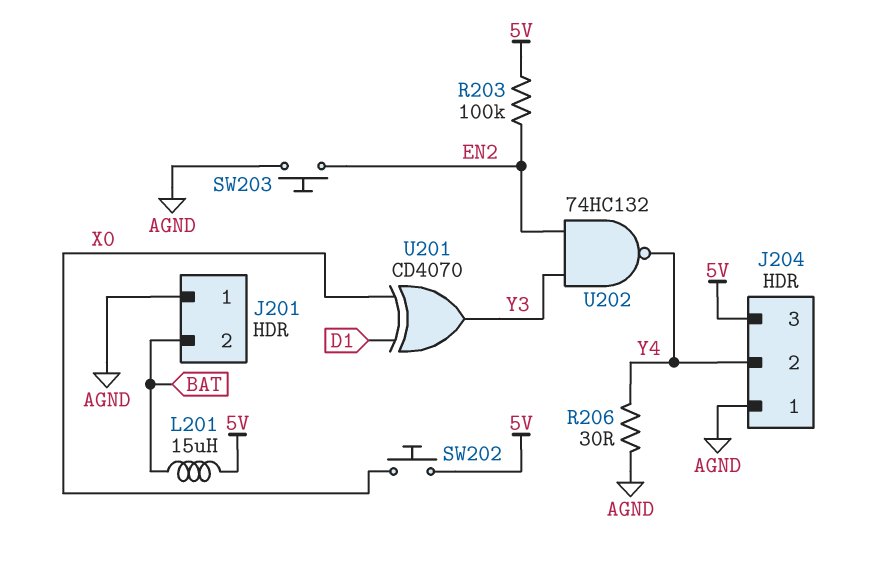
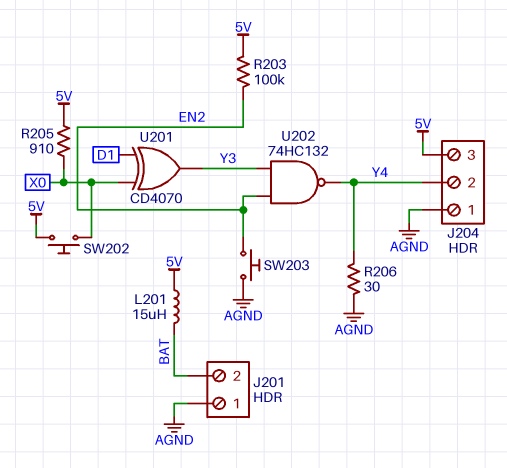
R205: none -> 910 (5V, X0)

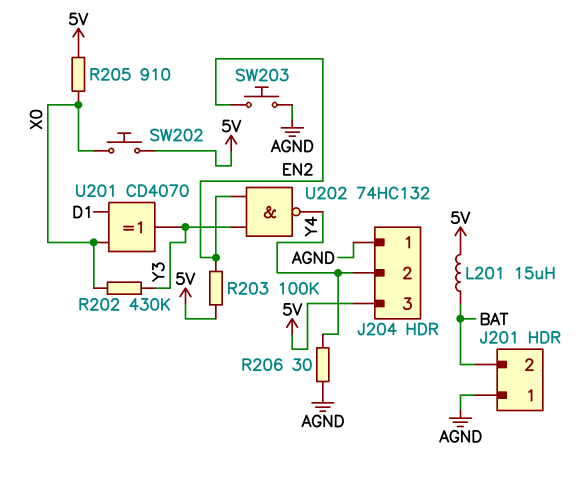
R202: none -> 430k (X0, Y3)

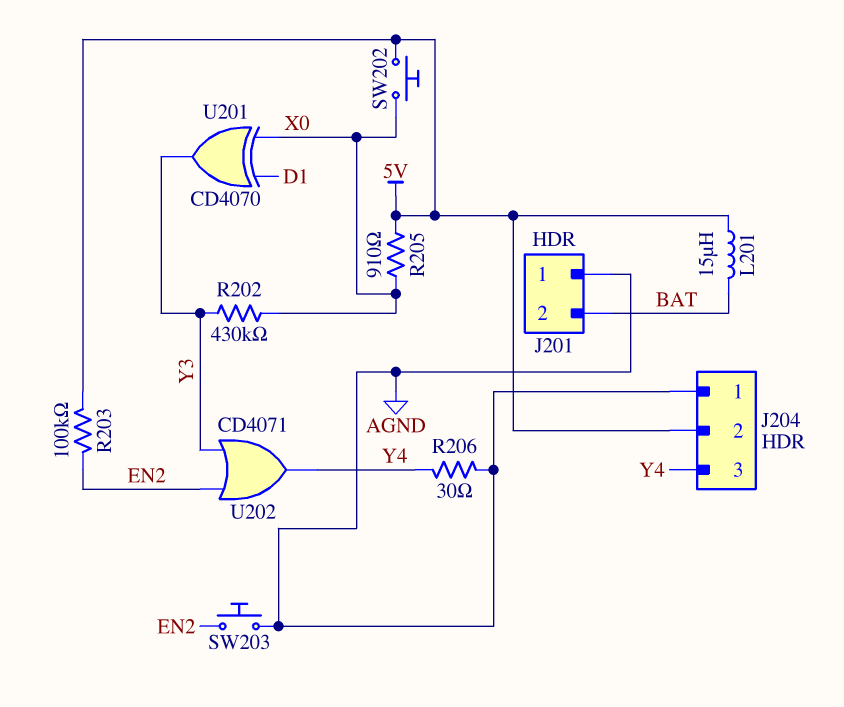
J204 pin 2: Y4 -> 5V
J204 pin 3: 5V -> Y4
U202: NAND 74HC132 (in EN2, in Y3, out Y4) -> OR CD4071 (in EN2, in Y3, out Y4)

